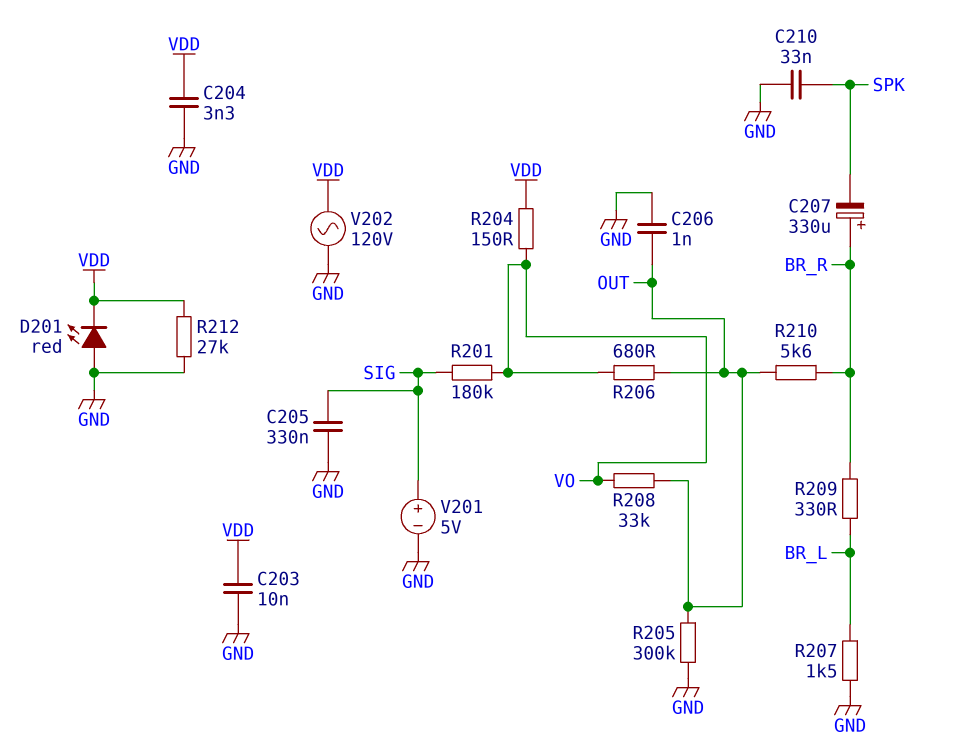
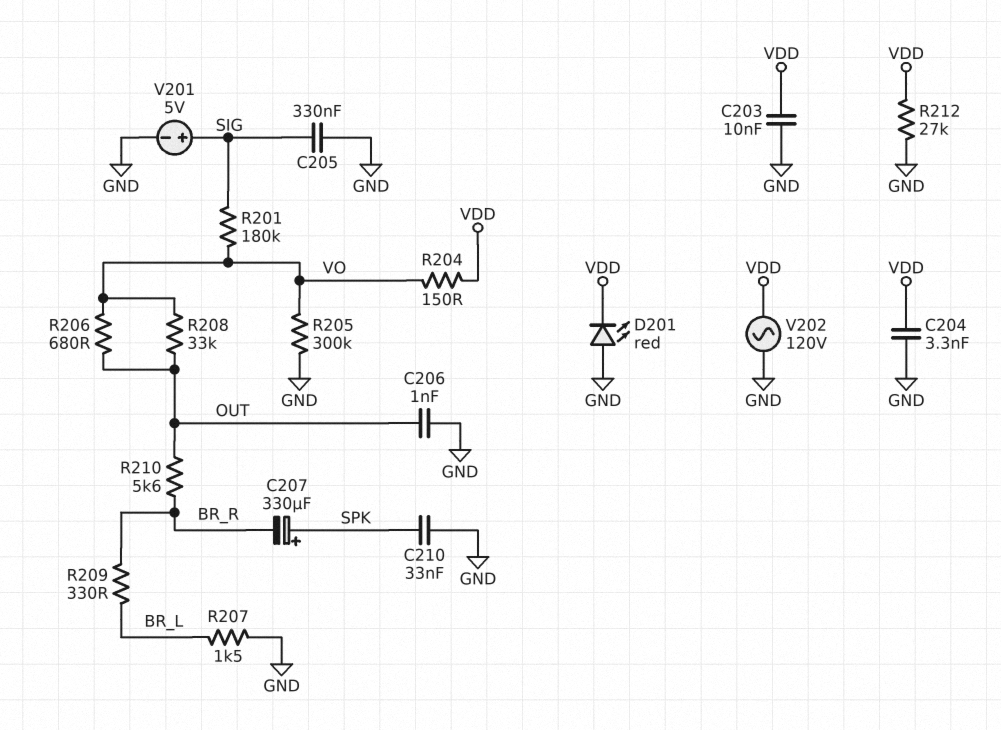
C207: 330uF (plus BR_R, minus SPK) -> 330uF (plus SPK, minus BR_R)
R205: 300k (GND, OUT) -> 300k (GND, VO)

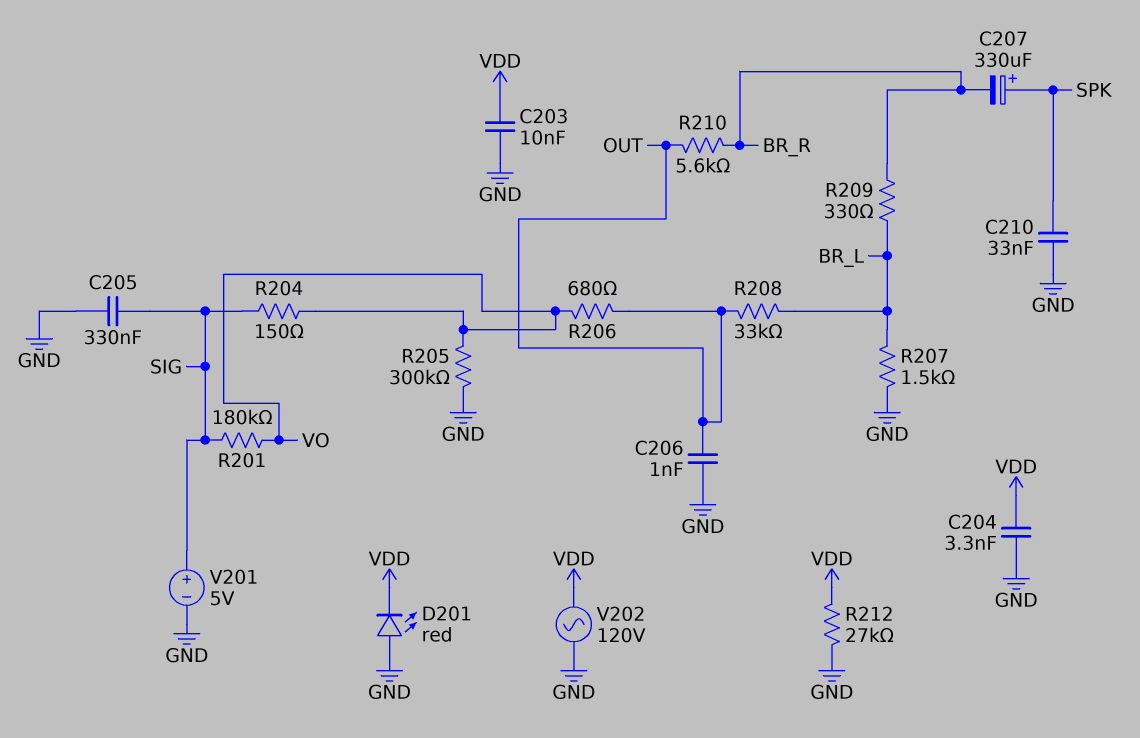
R204: 150 (VDD, VO) -> 150 (SIG, VO)
R208: 33k (OUT, VO) -> 33k (BR_L, OUT)

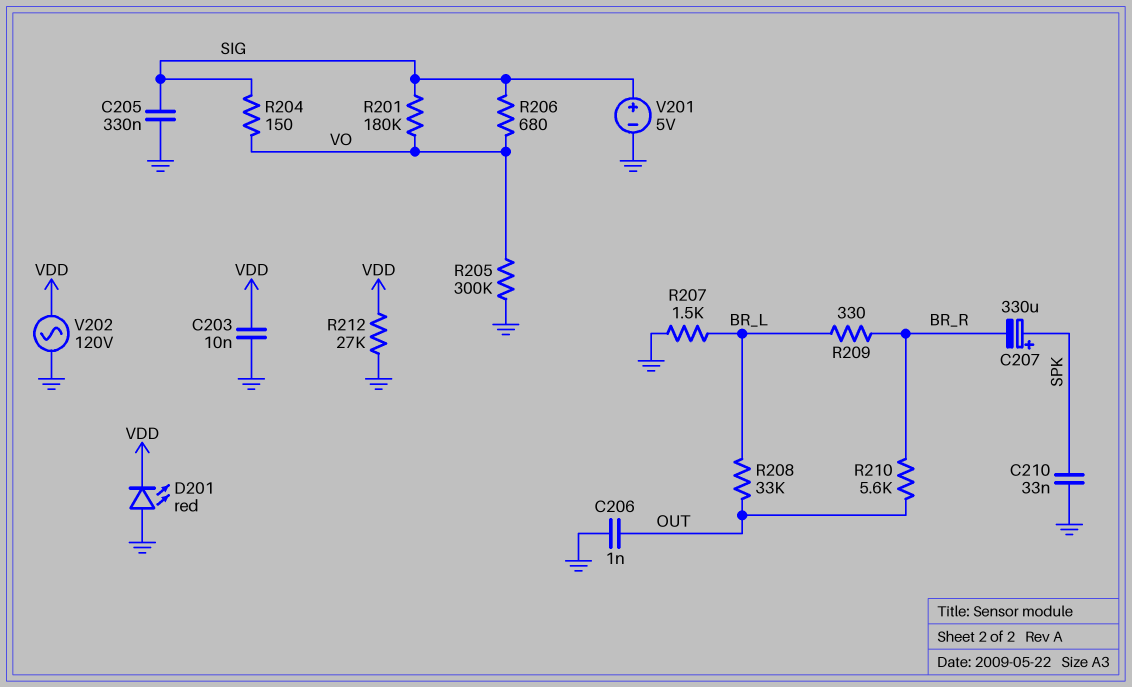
C204: 3.3nF (GND, VDD) -> none
R206: 680 (OUT, VO) -> 680 (SIG, VO)

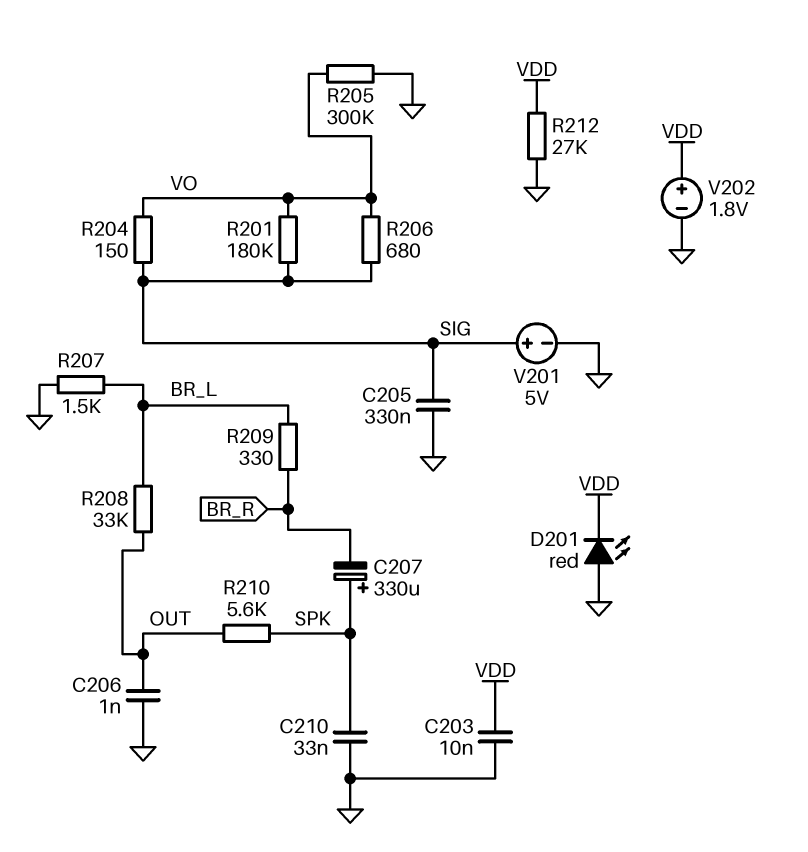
R210: 5.6k (BR_R, OUT) -> 5.6k (OUT, SPK)
V202: AC 120V (GND, VDD) -> 1.8V (plus VDD, minus GND)

